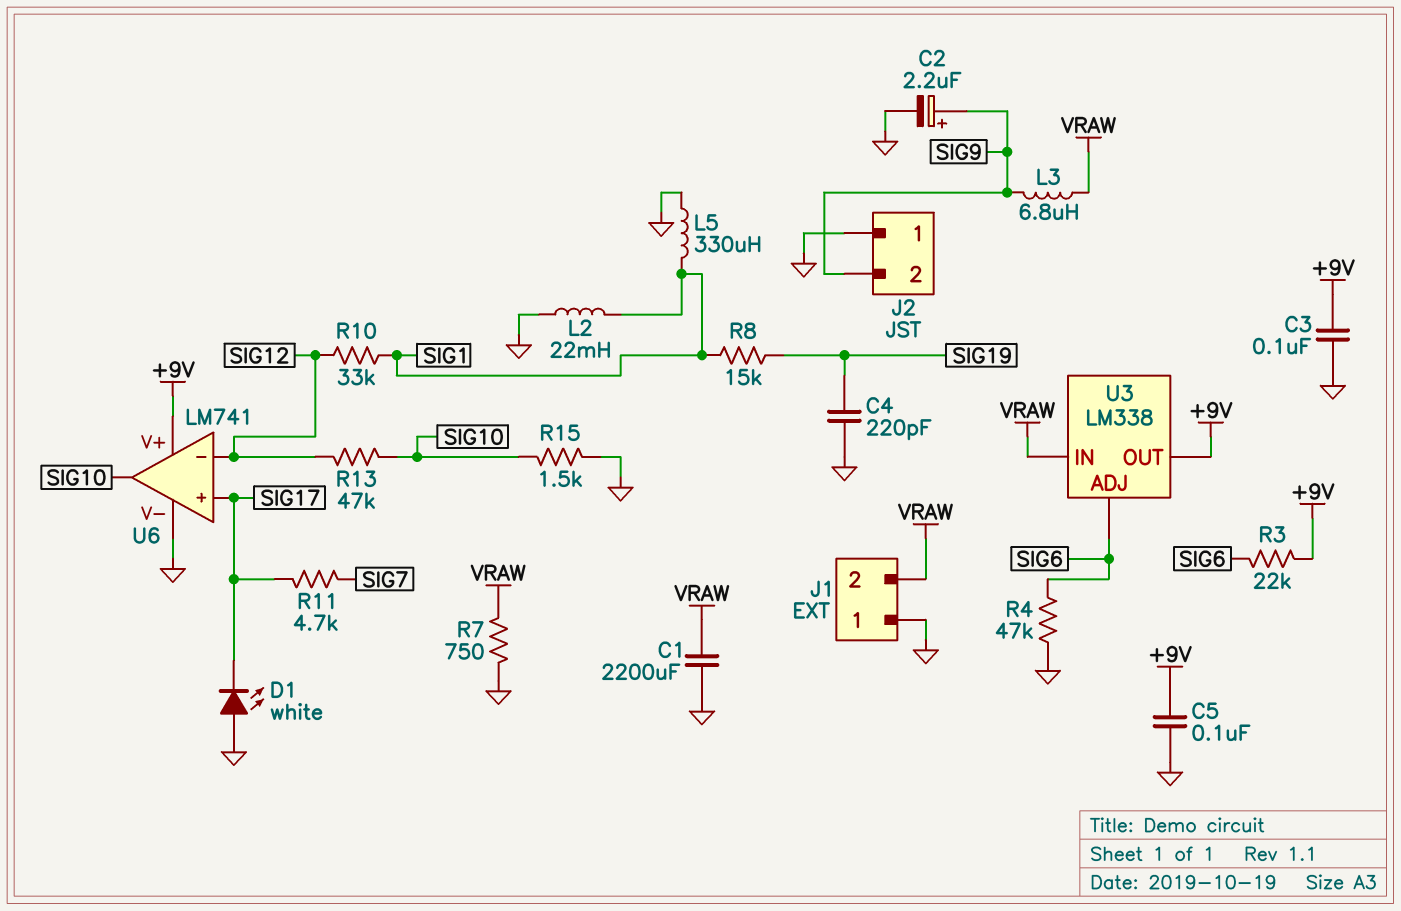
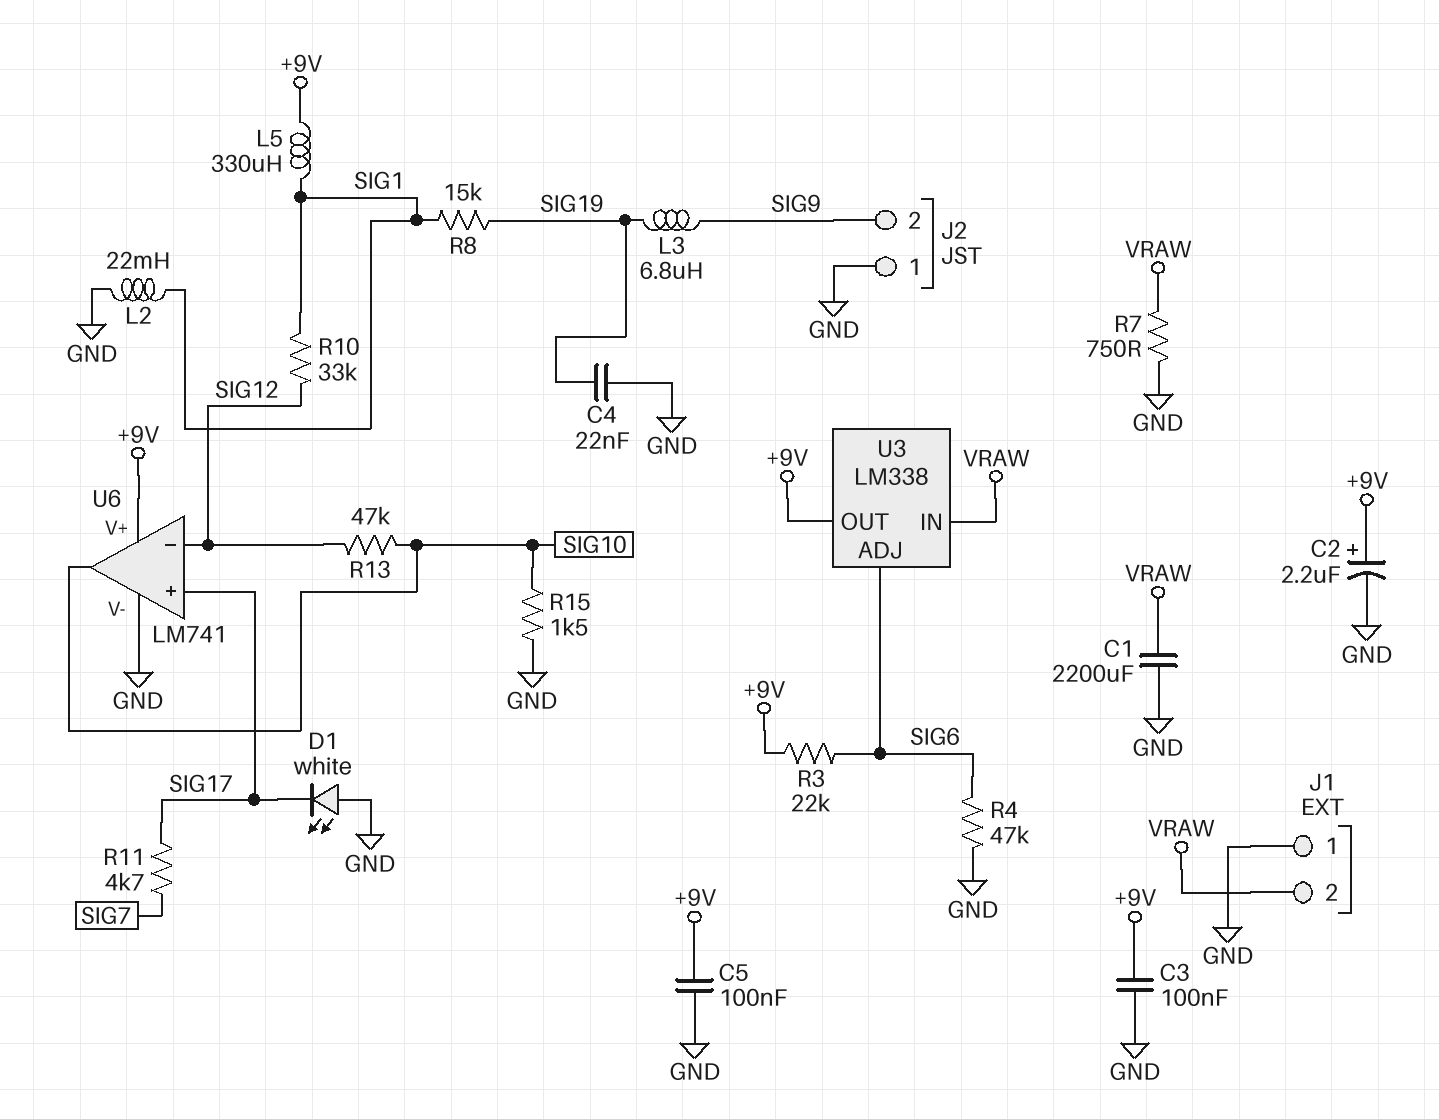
C2: 2.2uF (plus SIG9, minus GND) -> 2.2uF (plus +9V, minus GND)
C4: 220pF (GND, SIG19) -> 22nF (GND, SIG19)
L3: 6.8uH (SIG9, VRAW) -> 6.8uH (SIG9, SIG19)
L5: 330uH (GND, SIG1) -> 330uH (+9V, SIG1)

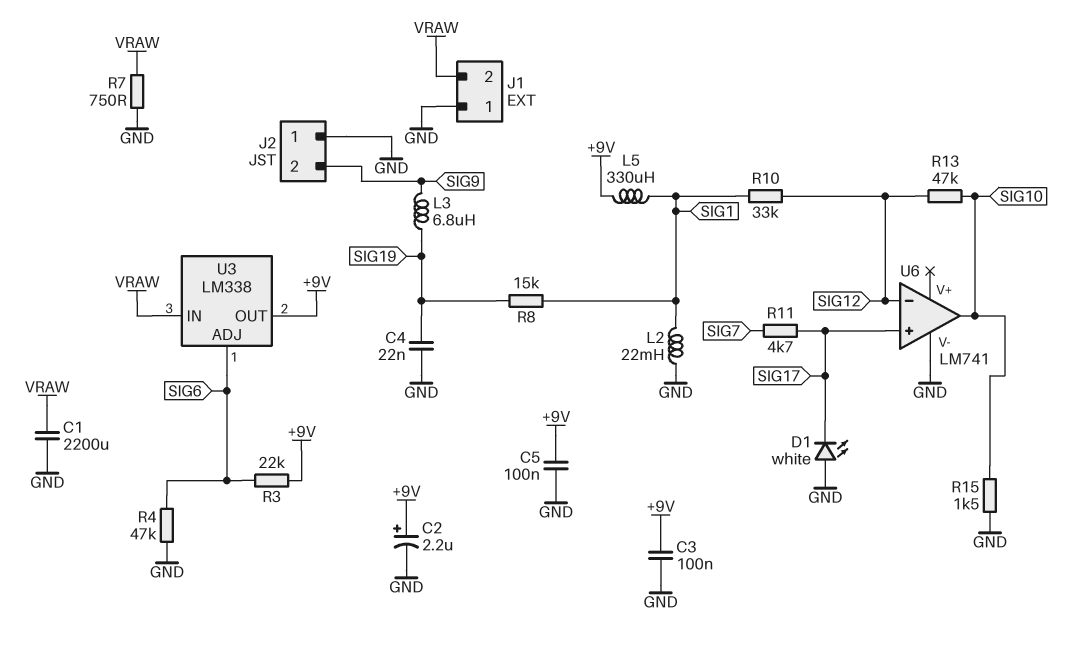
U6 pin V+: +9V -> none

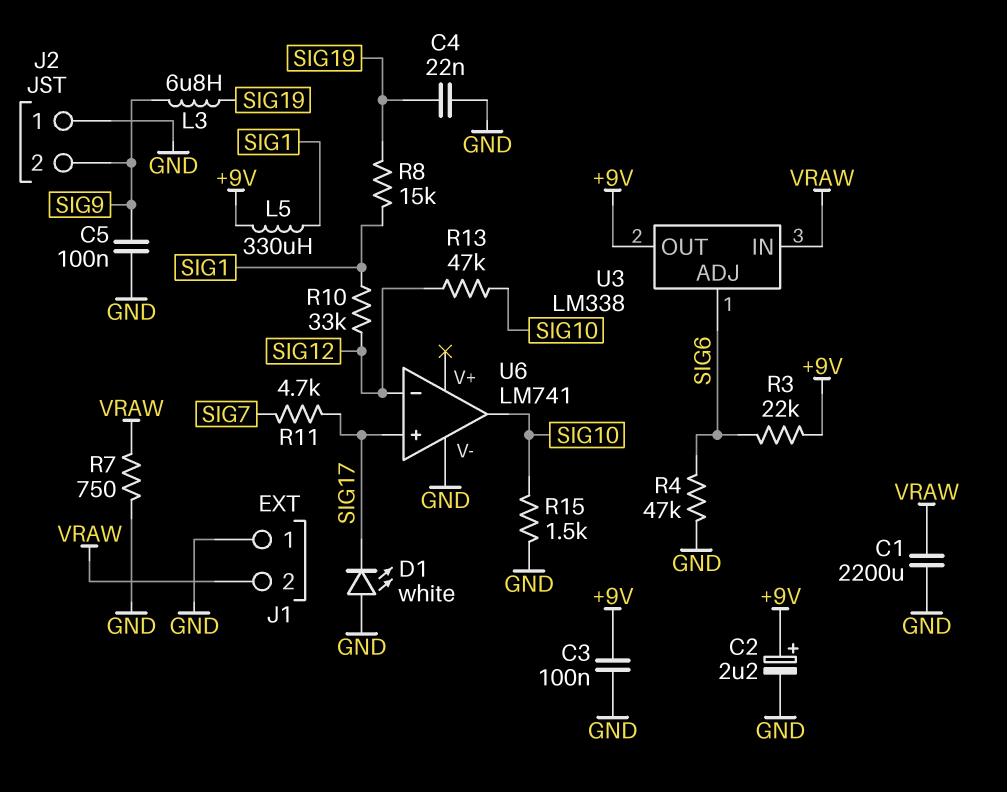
C5: 100nF (+9V, GND) -> 100nF (GND, SIG9)
L2: 22mH (GND, SIG1) -> none

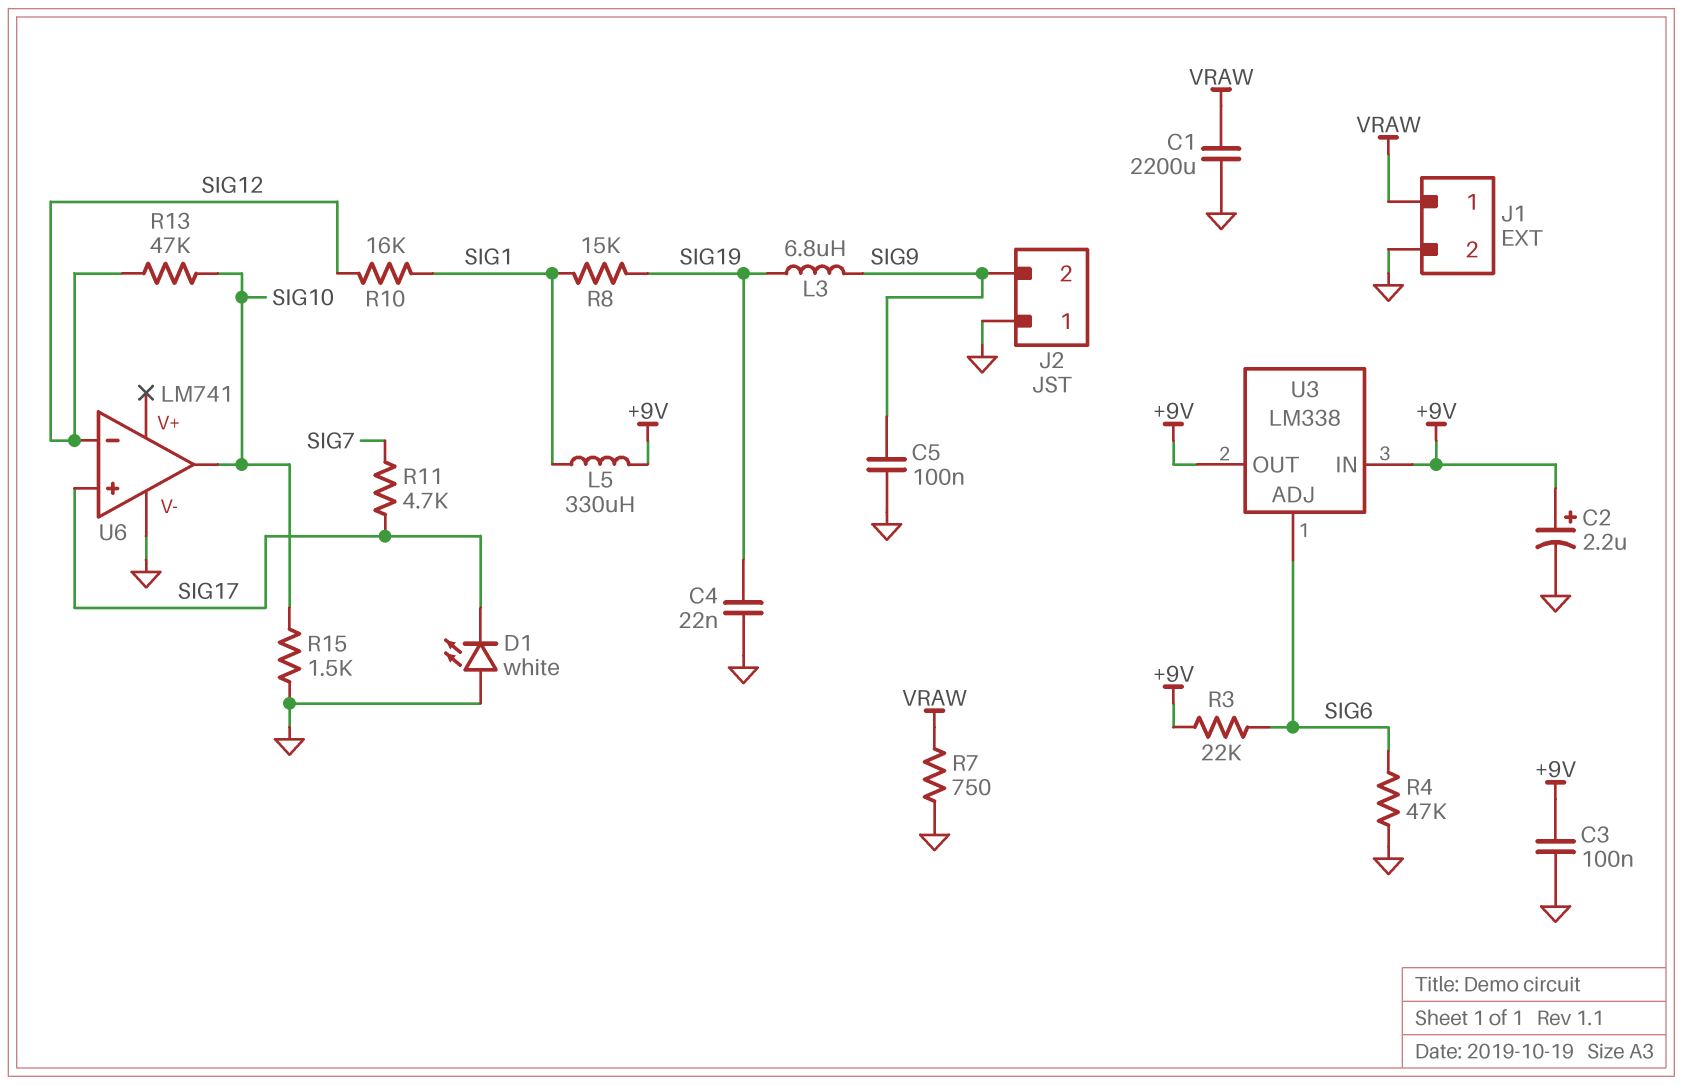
J1 pin 1: GND -> VRAW
J1 pin 2: VRAW -> GND
R10: 33k (SIG1, SIG12) -> 16k (SIG1, SIG12)
U3 pin IN: VRAW -> +9V

